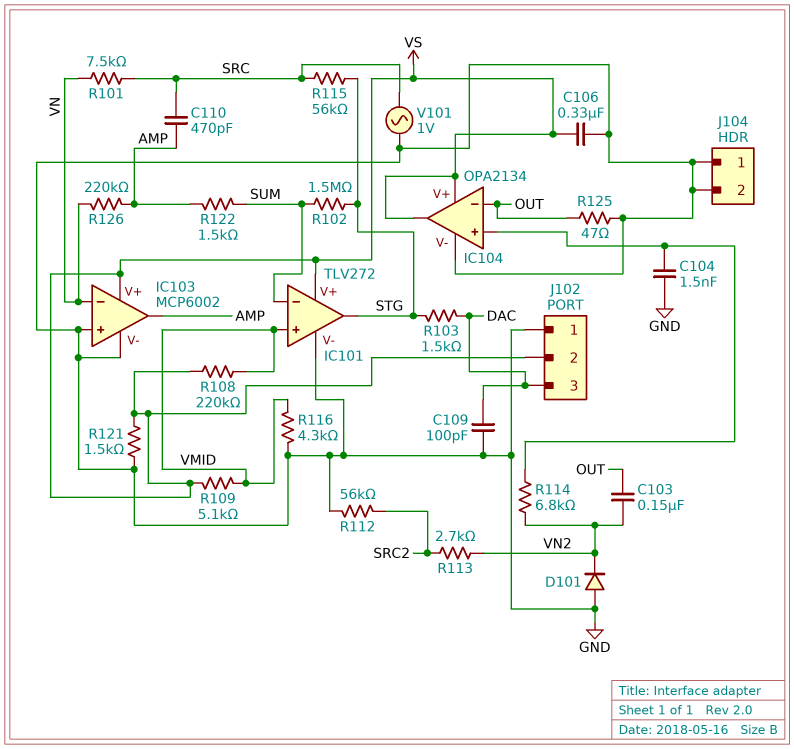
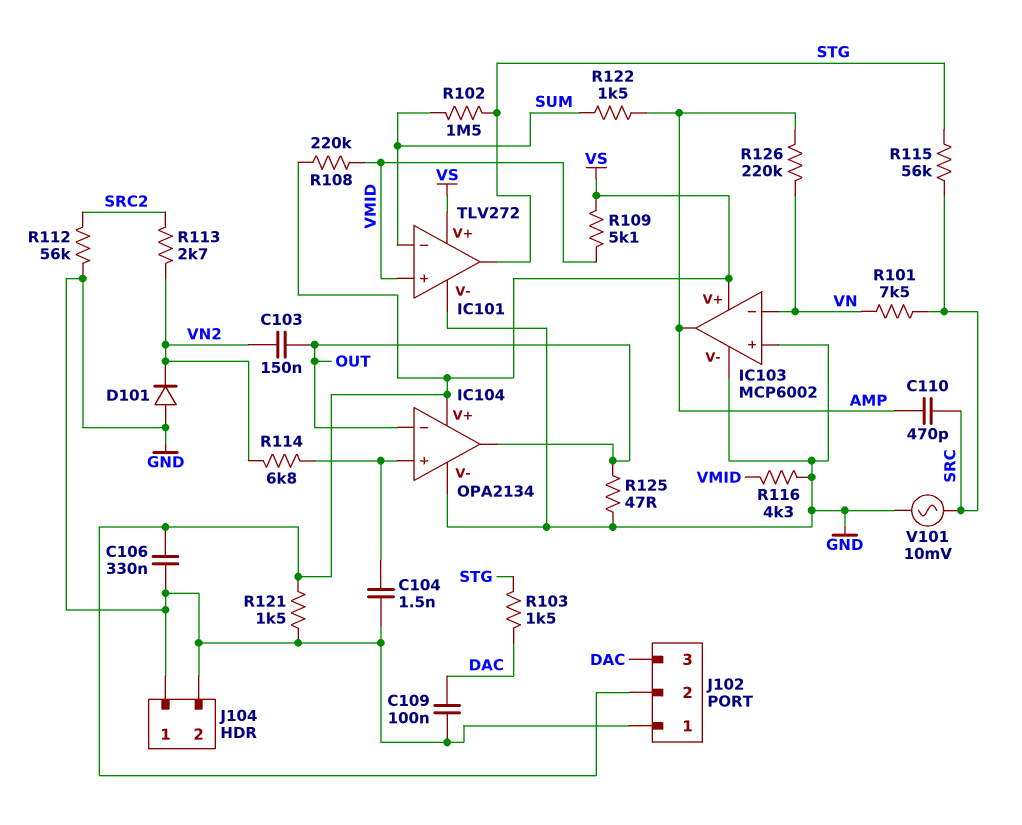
C109: 100pF (DAC, GND) -> 100nF (DAC, GND)
IC104 pin out: VS -> OUT
V101: AC 1V (GND, SRC) -> AC 10mV (GND, SRC)

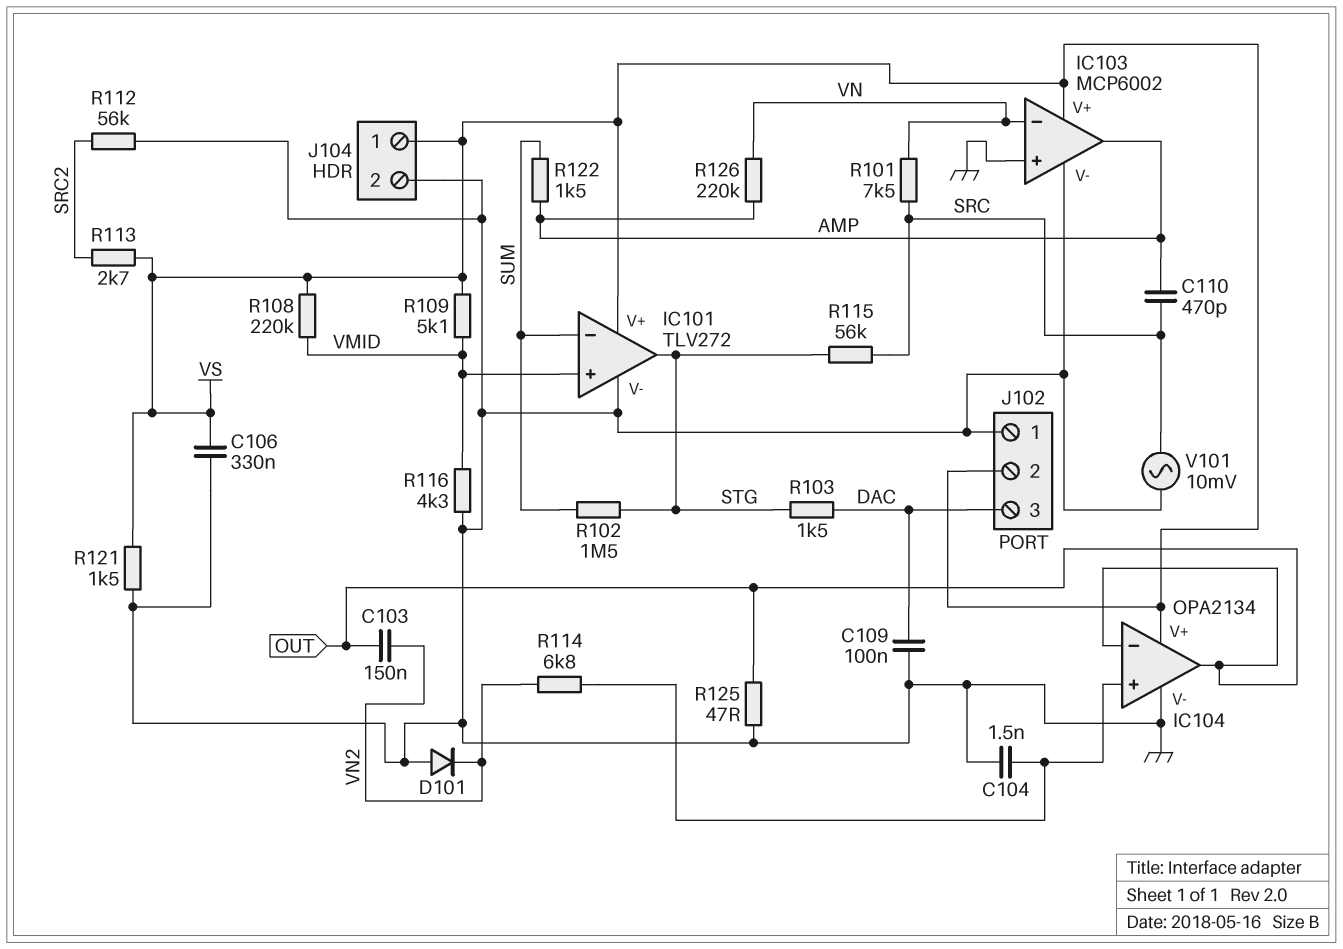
J104 pin 1: GND -> VS
R113: 2.7k (SRC2, VN2) -> 2.7k (SRC2, VS)

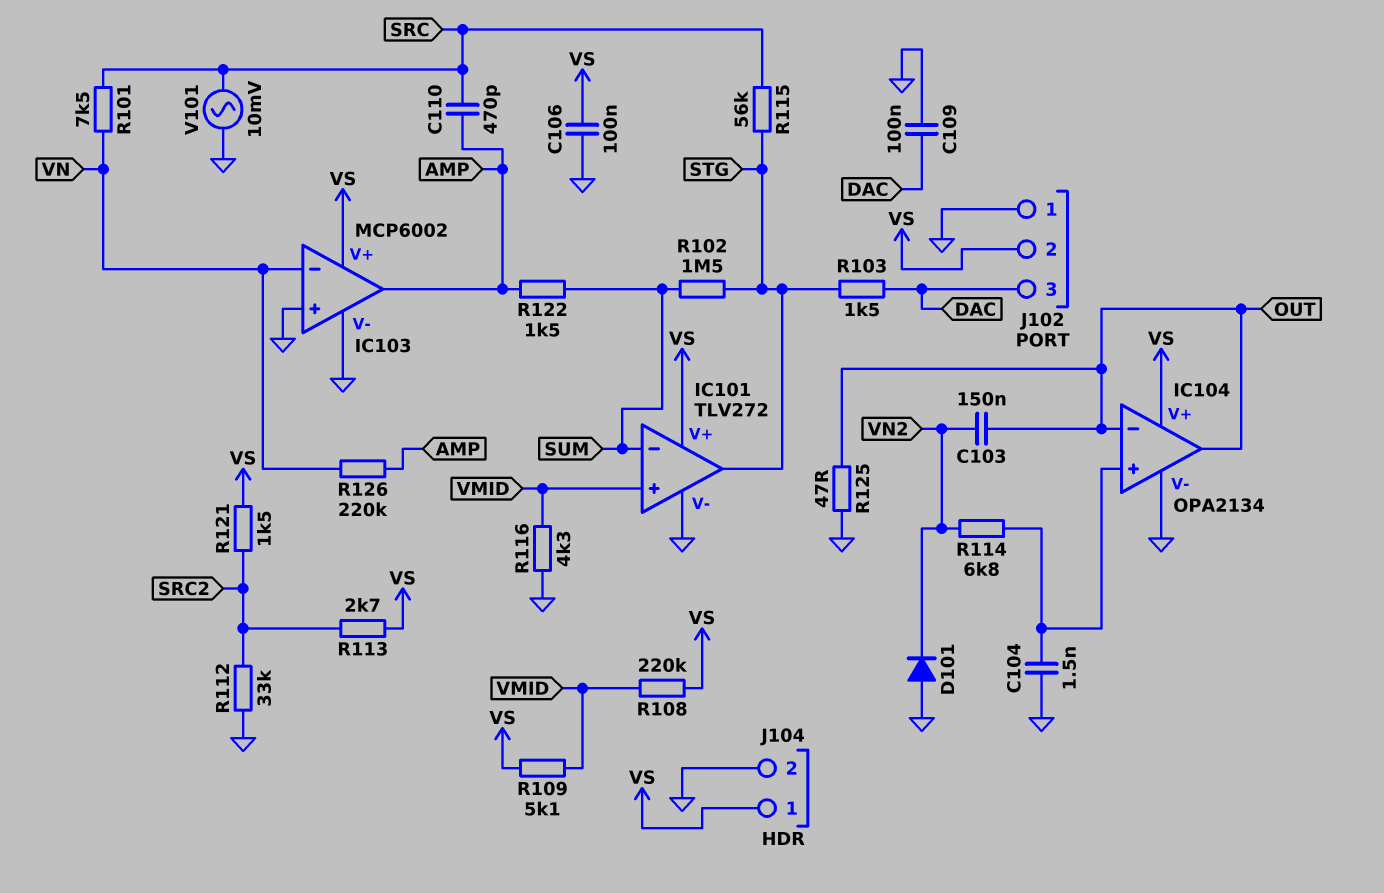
C106: 330nF (GND, VS) -> 100nF (GND, VS)
R112: 56k (GND, SRC2) -> 33k (GND, SRC2)
R121: 1.5k (GND, VS) -> 1.5k (SRC2, VS)

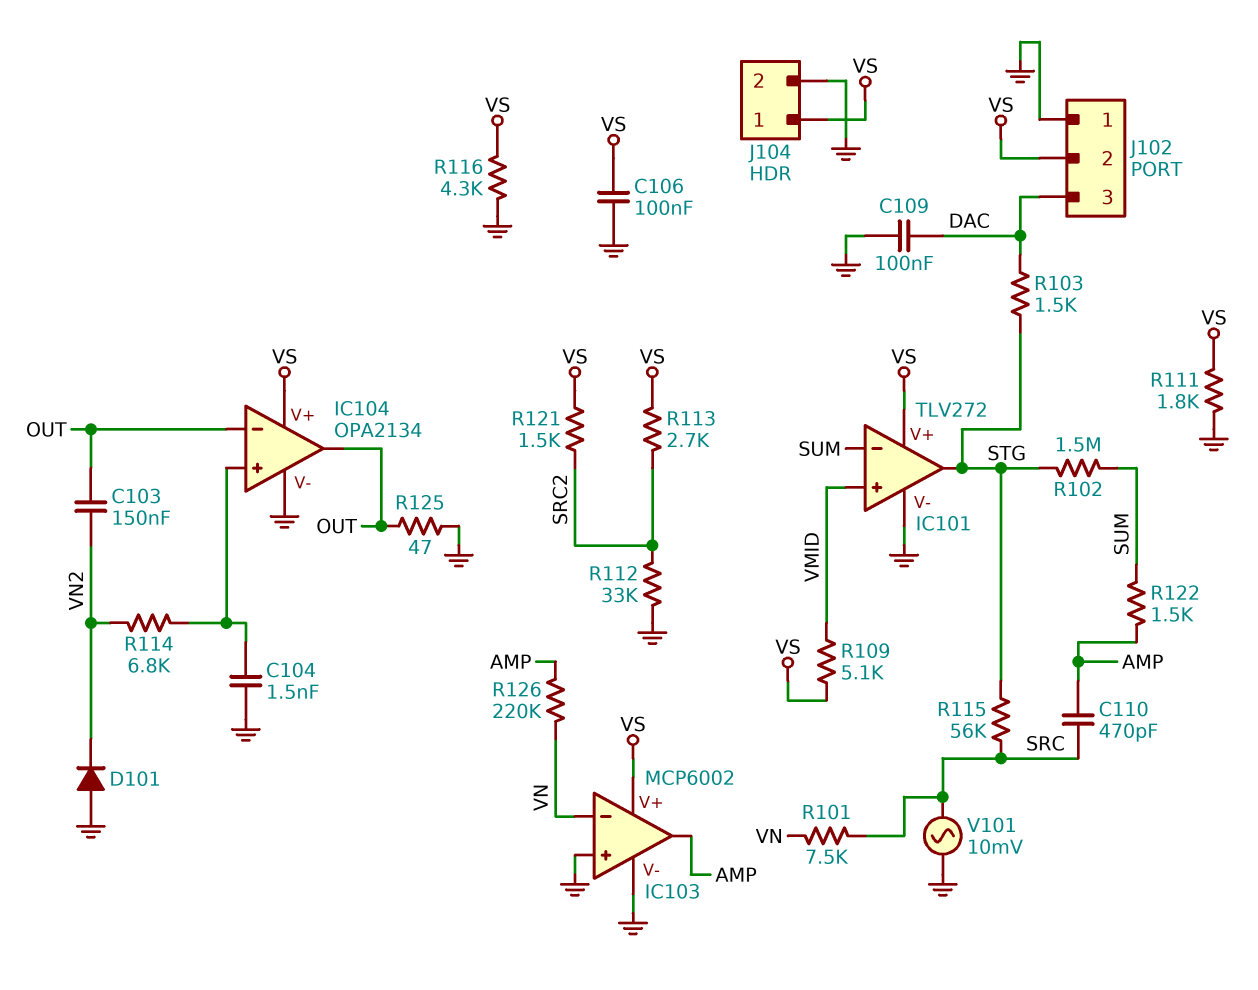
R108: 220k (VMID, VS) -> none
R111: none -> 1.8k (GND, VS)
R116: 4.3k (GND, VMID) -> 4.3k (GND, VS)

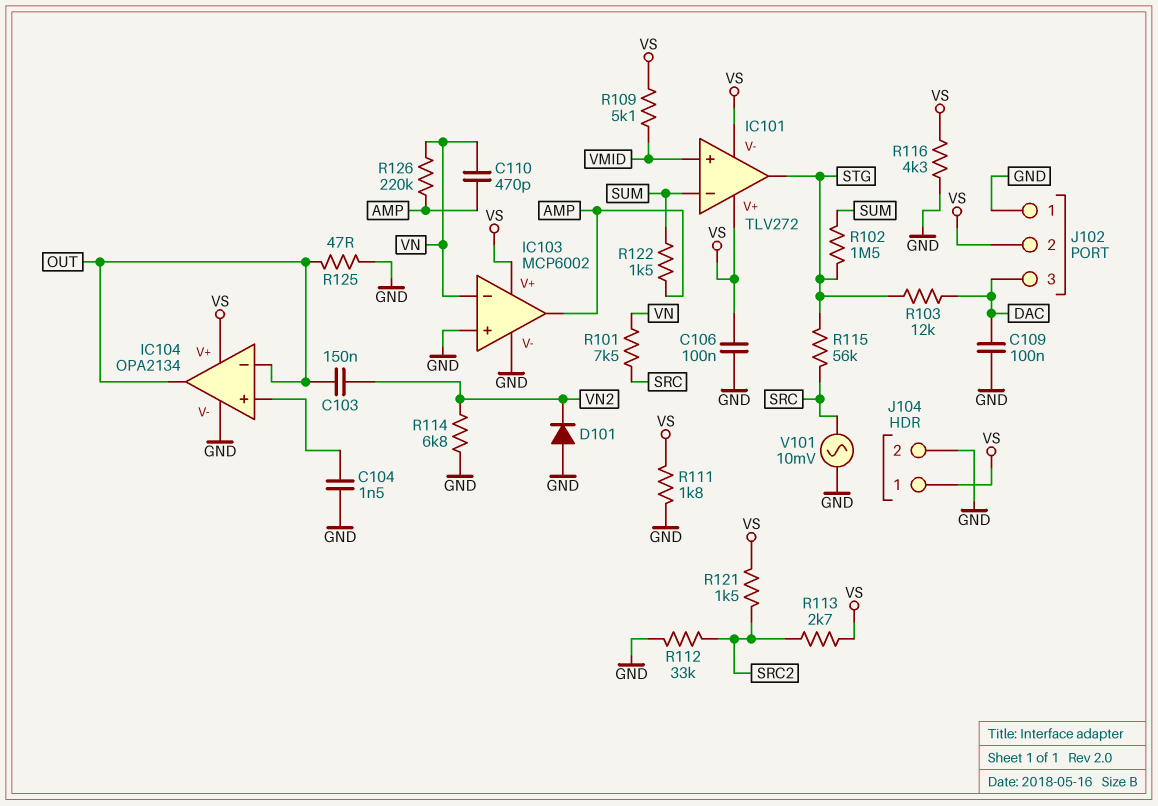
C110: 470pF (AMP, SRC) -> 470pF (AMP, VN)
IC101 pin V-: GND -> VS
R103: 1.5k (DAC, STG) -> 12k (DAC, STG)
R114: 6.8k (IC104/in+, VN2) -> 6.8k (GND, VN2)

